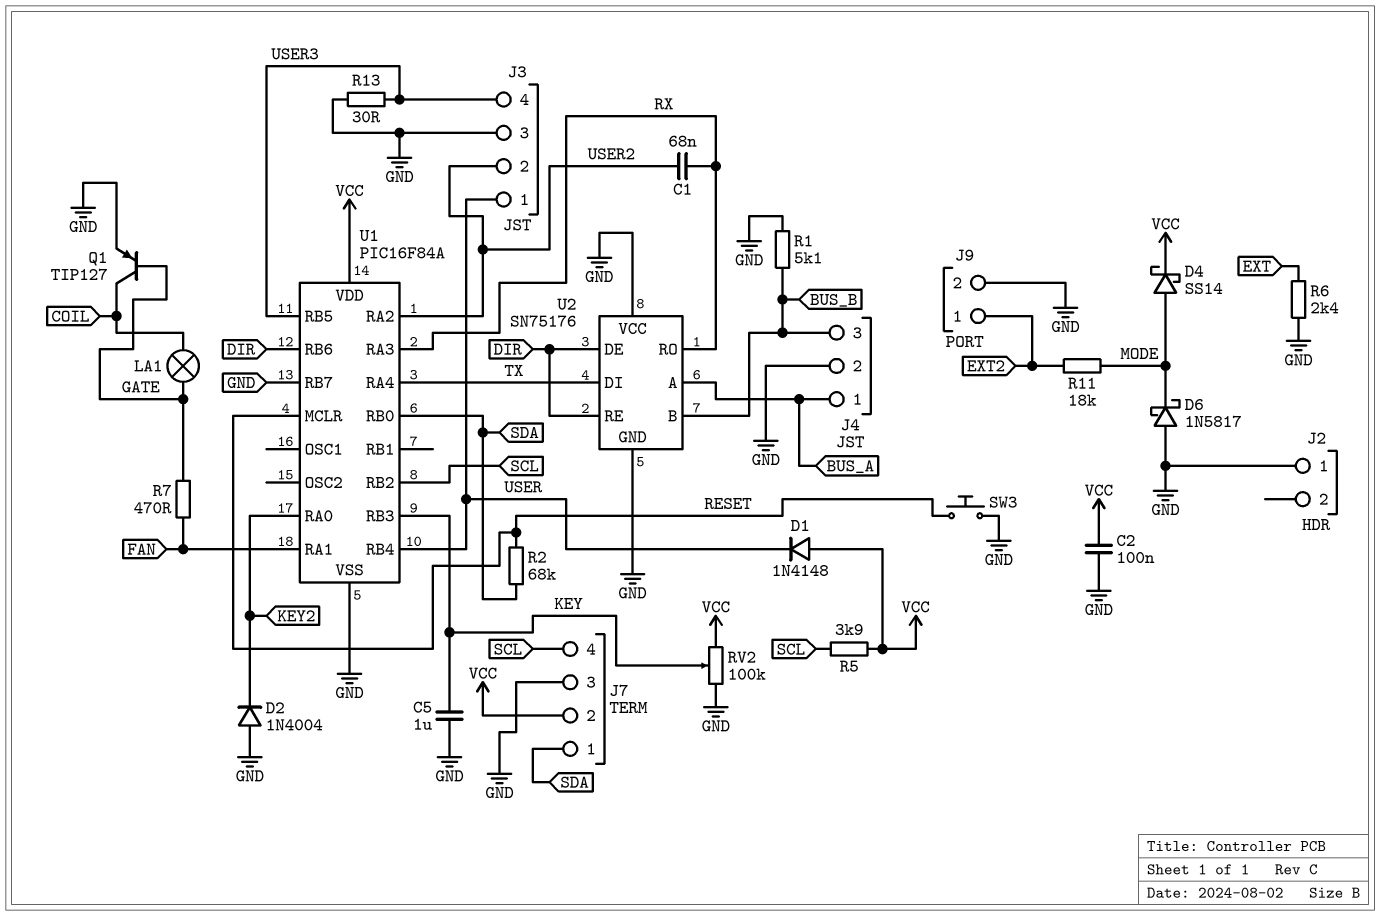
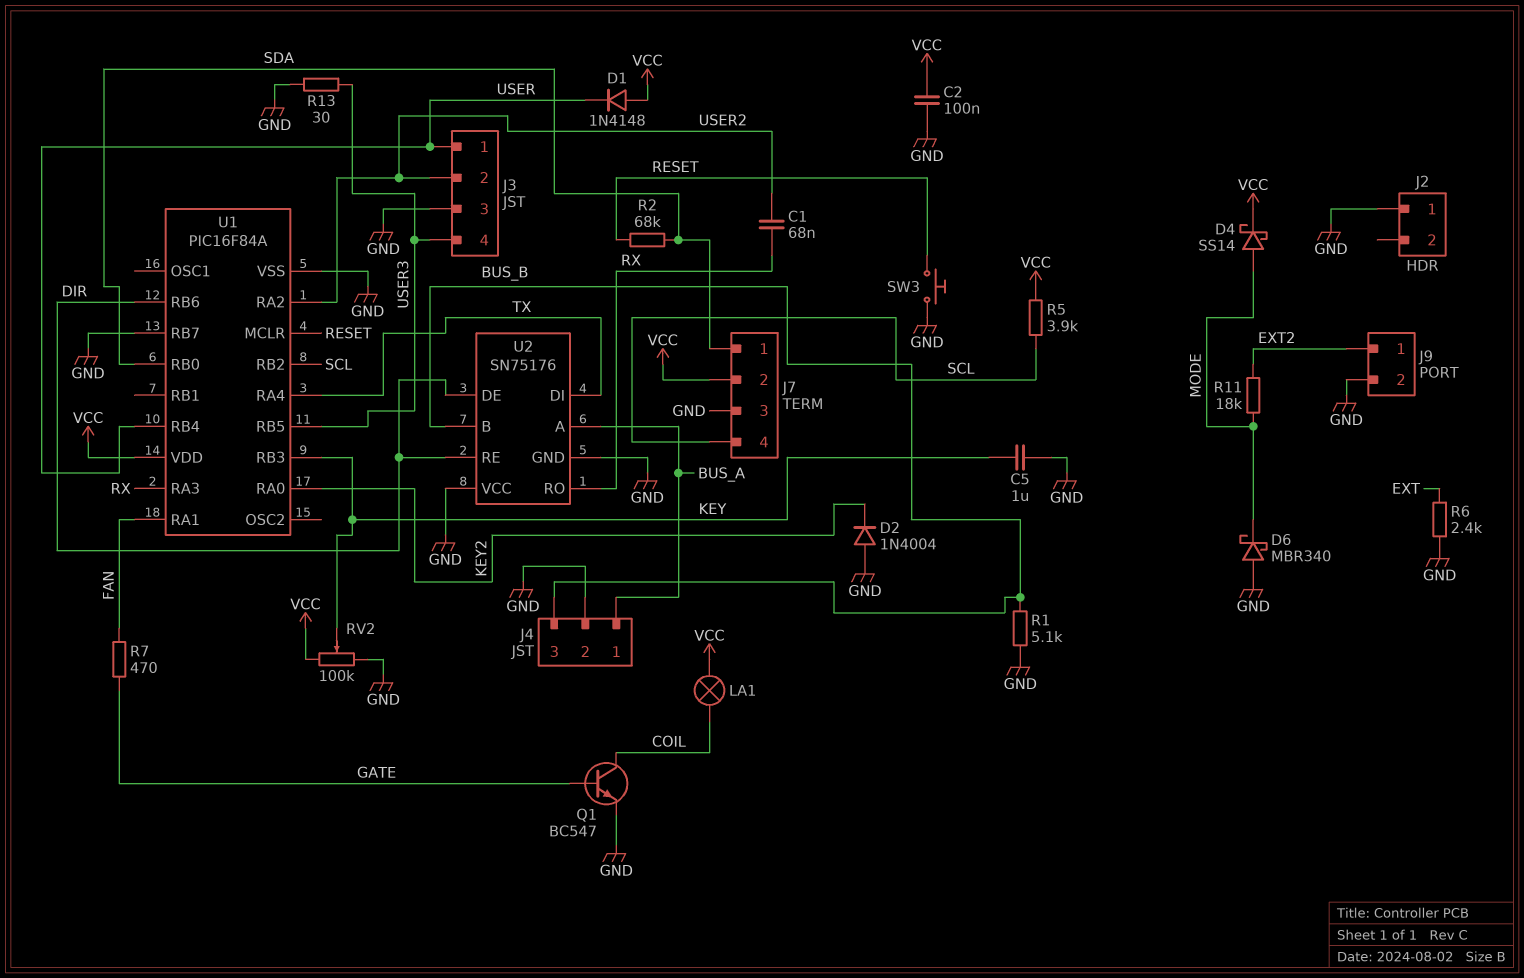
D6: schottky 1N5817 (A GND, K MODE) -> schottky MBR340 (A GND, K MODE)
LA1: lamp (COIL, GATE) -> lamp (COIL, VCC)
Q1: PNP TIP127 (B GATE, C COIL, E GND) -> NPN BC547 (B GATE, C COIL, E GND)

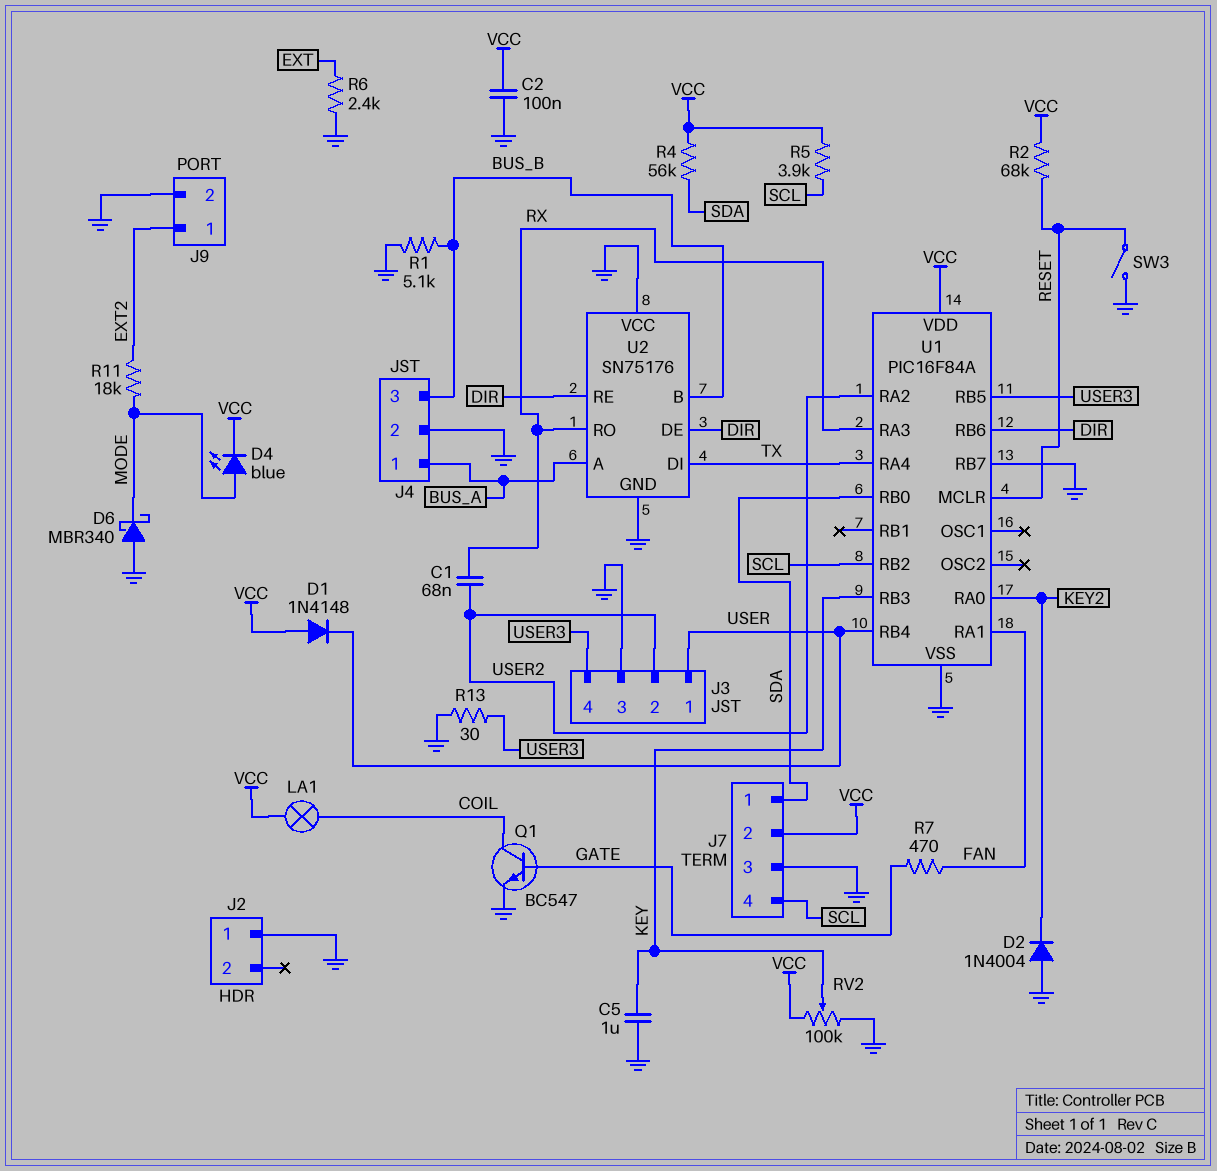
D4: schottky SS14 (A MODE, K VCC) -> LED blue (A MODE, K VCC)
R2: 68k (RESET, SDA) -> 68k (RESET, VCC)
R4: none -> 56k (SDA, VCC)
SW3: button (GND, RESET) -> switch (GND, RESET)

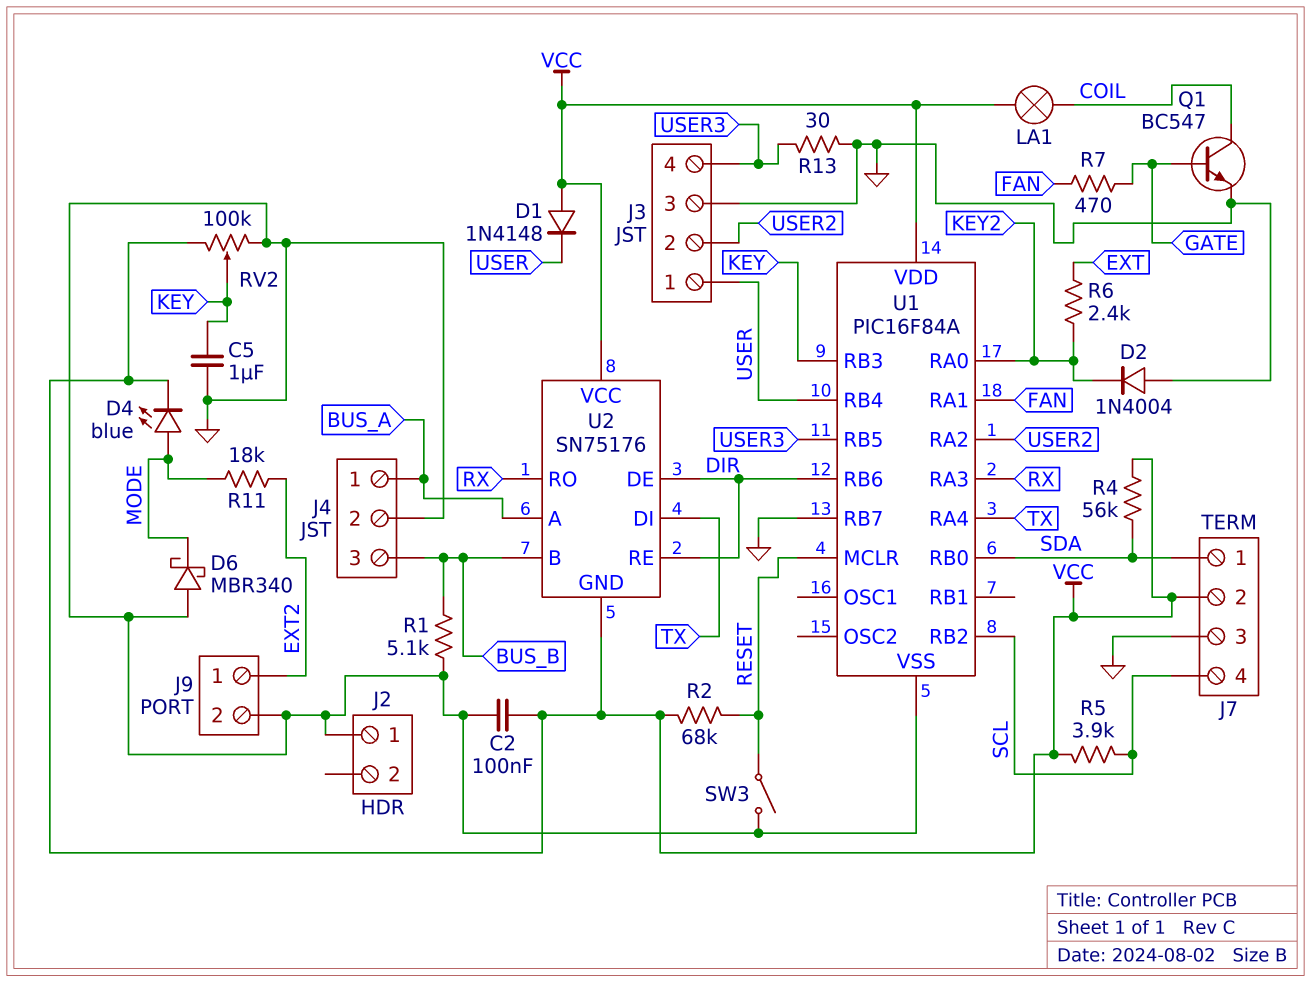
C1: 68nF (RX, USER2) -> none
R6: 2.4k (EXT, GND) -> 2.4k (EXT, KEY2)
U2 pin GND: GND -> VCC
U2 pin VCC: GND -> VCC

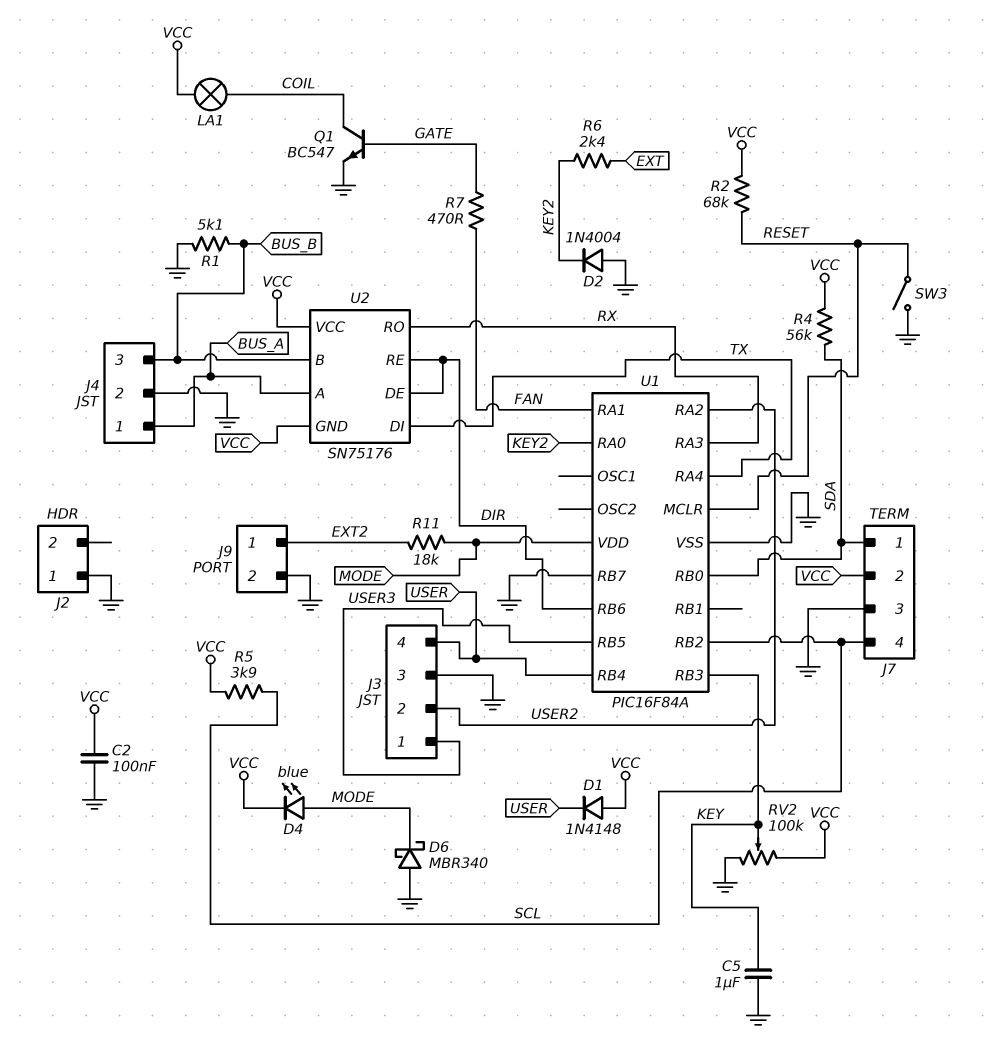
J3 pin 1: USER -> USER3
J3 pin 4: USER3 -> USER
R13: 30 (GND, USER3) -> none
U1 pin VDD: VCC -> MODE

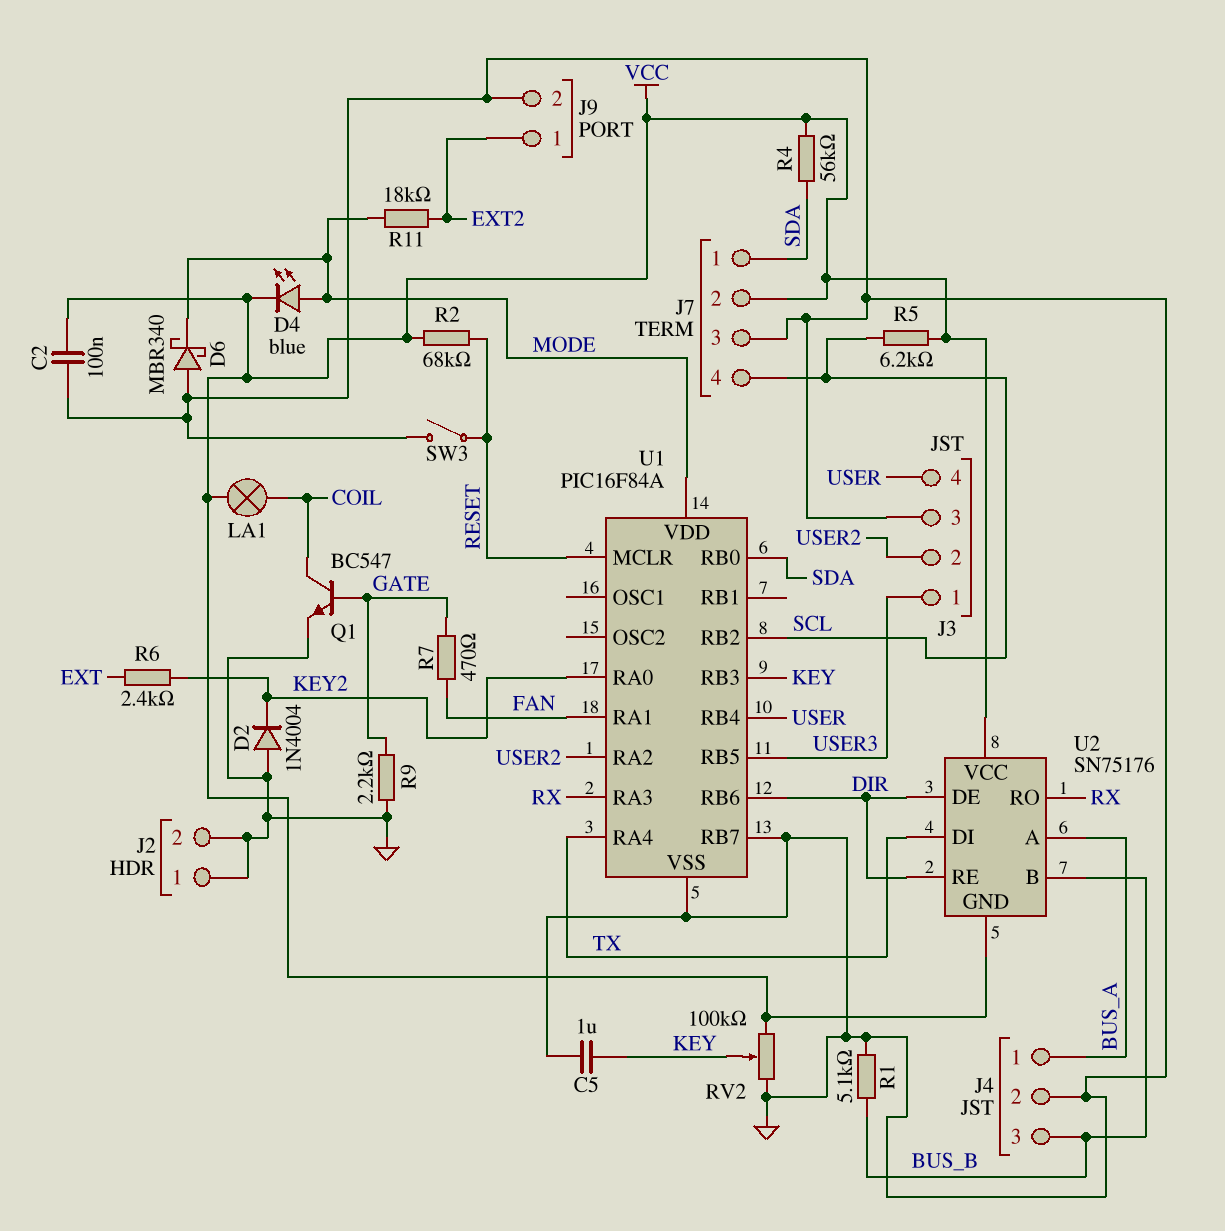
D1: diode 1N4148 (A VCC, K USER) -> none
J2 pin 2: none -> GND
R5: 3.9k (SCL, VCC) -> 6.2k (SCL, VCC)
R9: none -> 2.2k (GATE, GND)

